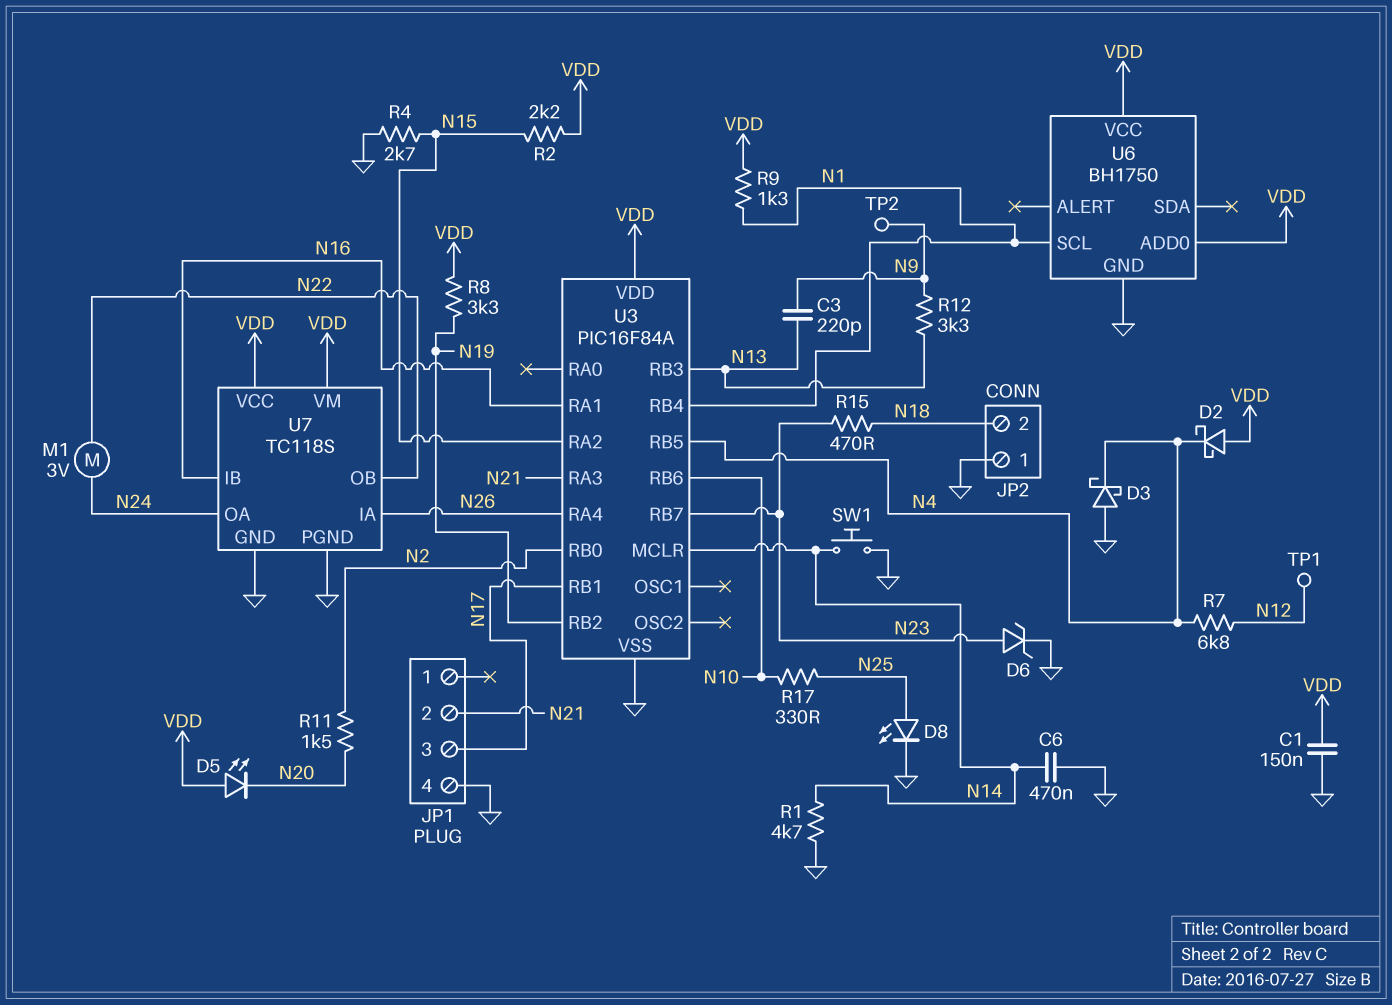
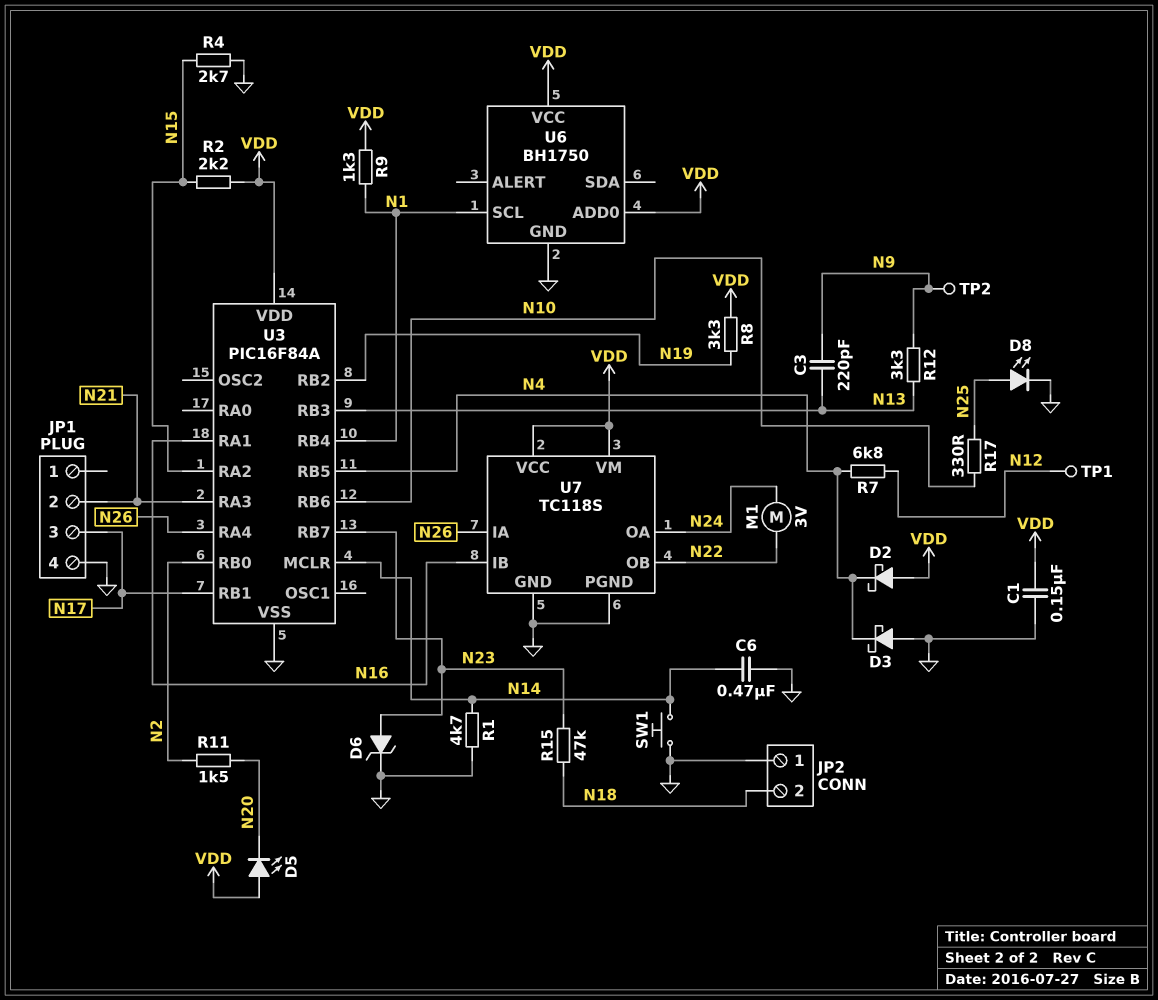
R15: 470 (N18, N23) -> 47k (N18, N23)

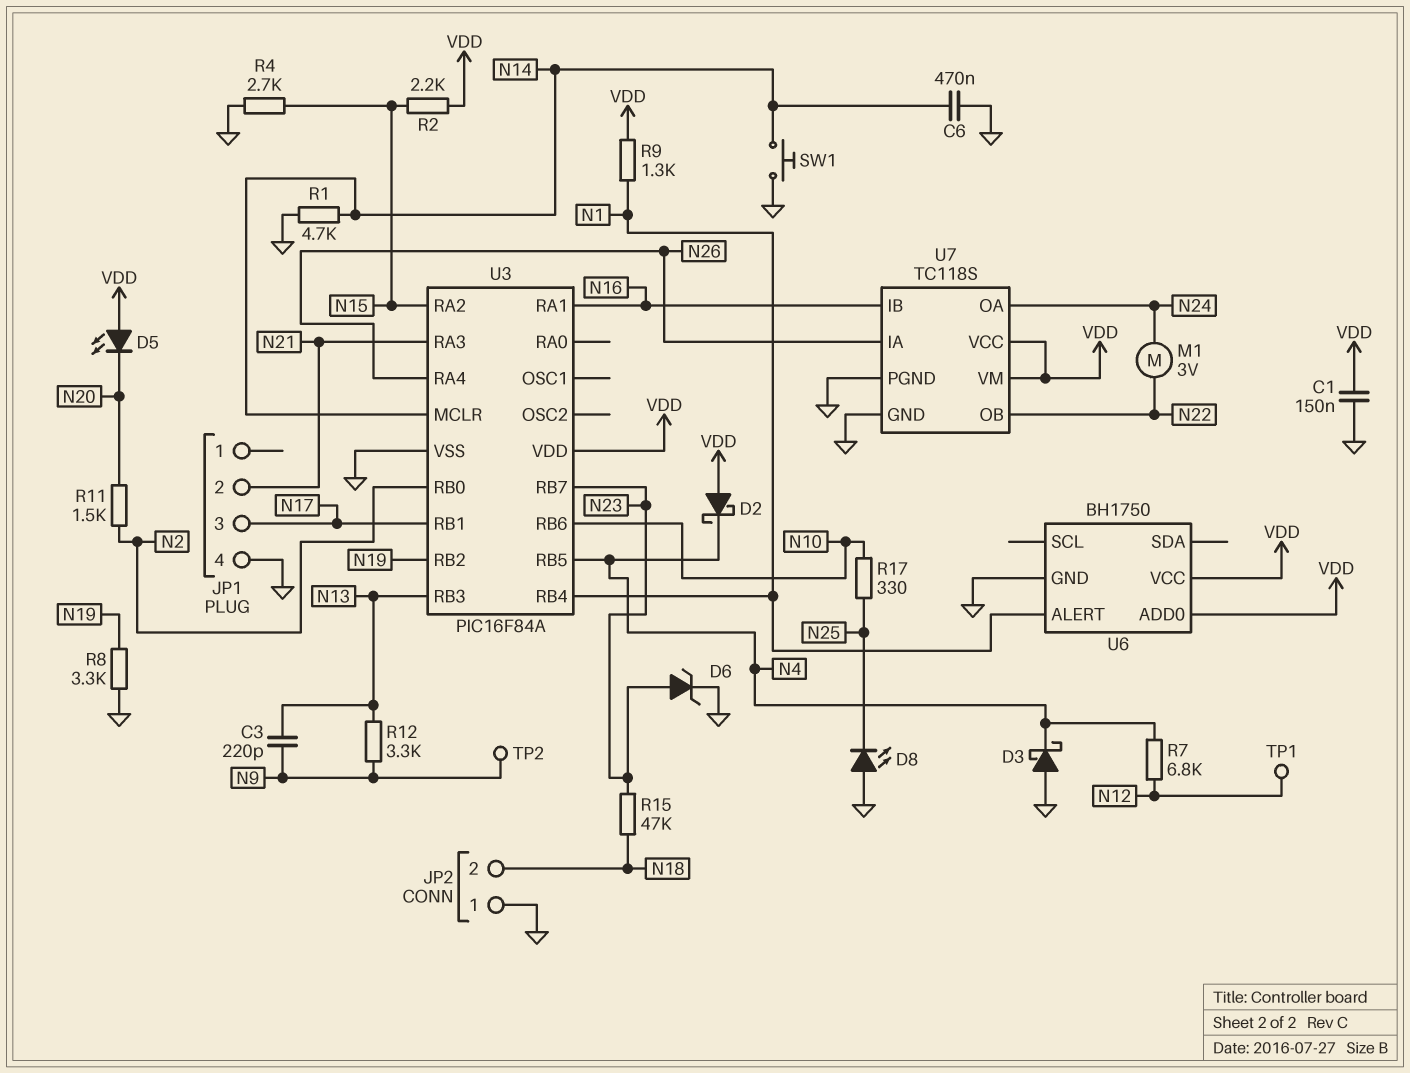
D8: LED (A N25, K GND) -> LED (A GND, K N25)
R8: 3.3k (N19, VDD) -> 3.3k (GND, N19)
U6 pin ALERT: none -> N1
U6 pin SCL: N1 -> none

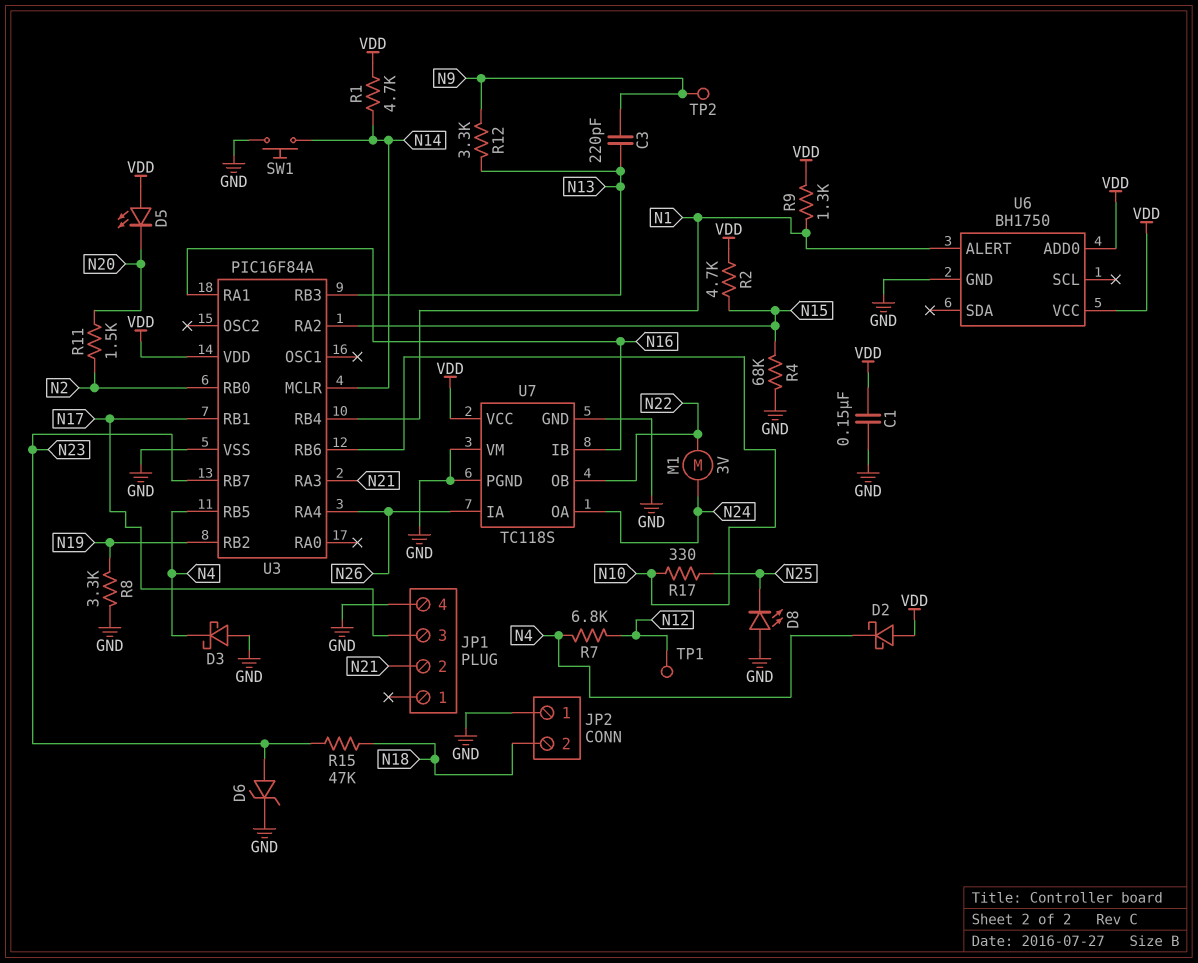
C6: 470nF (GND, N14) -> none
R1: 4.7k (GND, N14) -> 4.7k (N14, VDD)
R2: 2.2k (N15, VDD) -> 4.7k (N15, VDD)
R4: 2.7k (GND, N15) -> 68k (GND, N15)
U7 pin VM: VDD -> GND

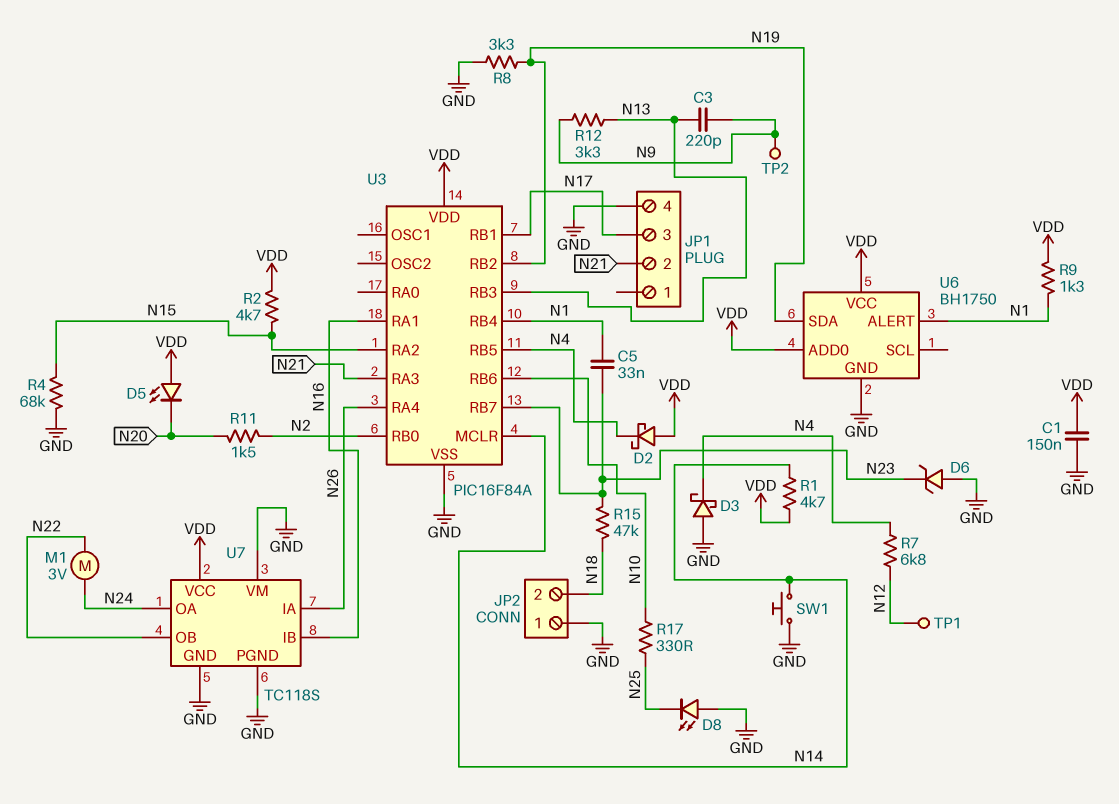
C5: none -> 33nF (N1, N23)
D6: zener (A N23, K GND) -> zener (A GND, K N23)
U6 pin SDA: none -> N19

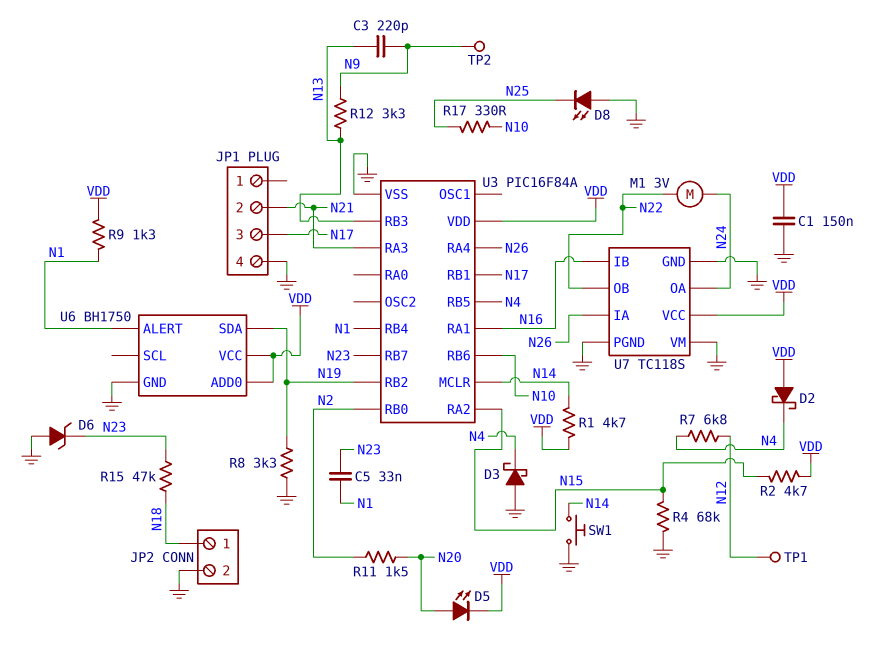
D5: LED (A VDD, K N20) -> LED (A N20, K VDD)
JP2 pin 1: GND -> N18
JP2 pin 2: N18 -> GND

